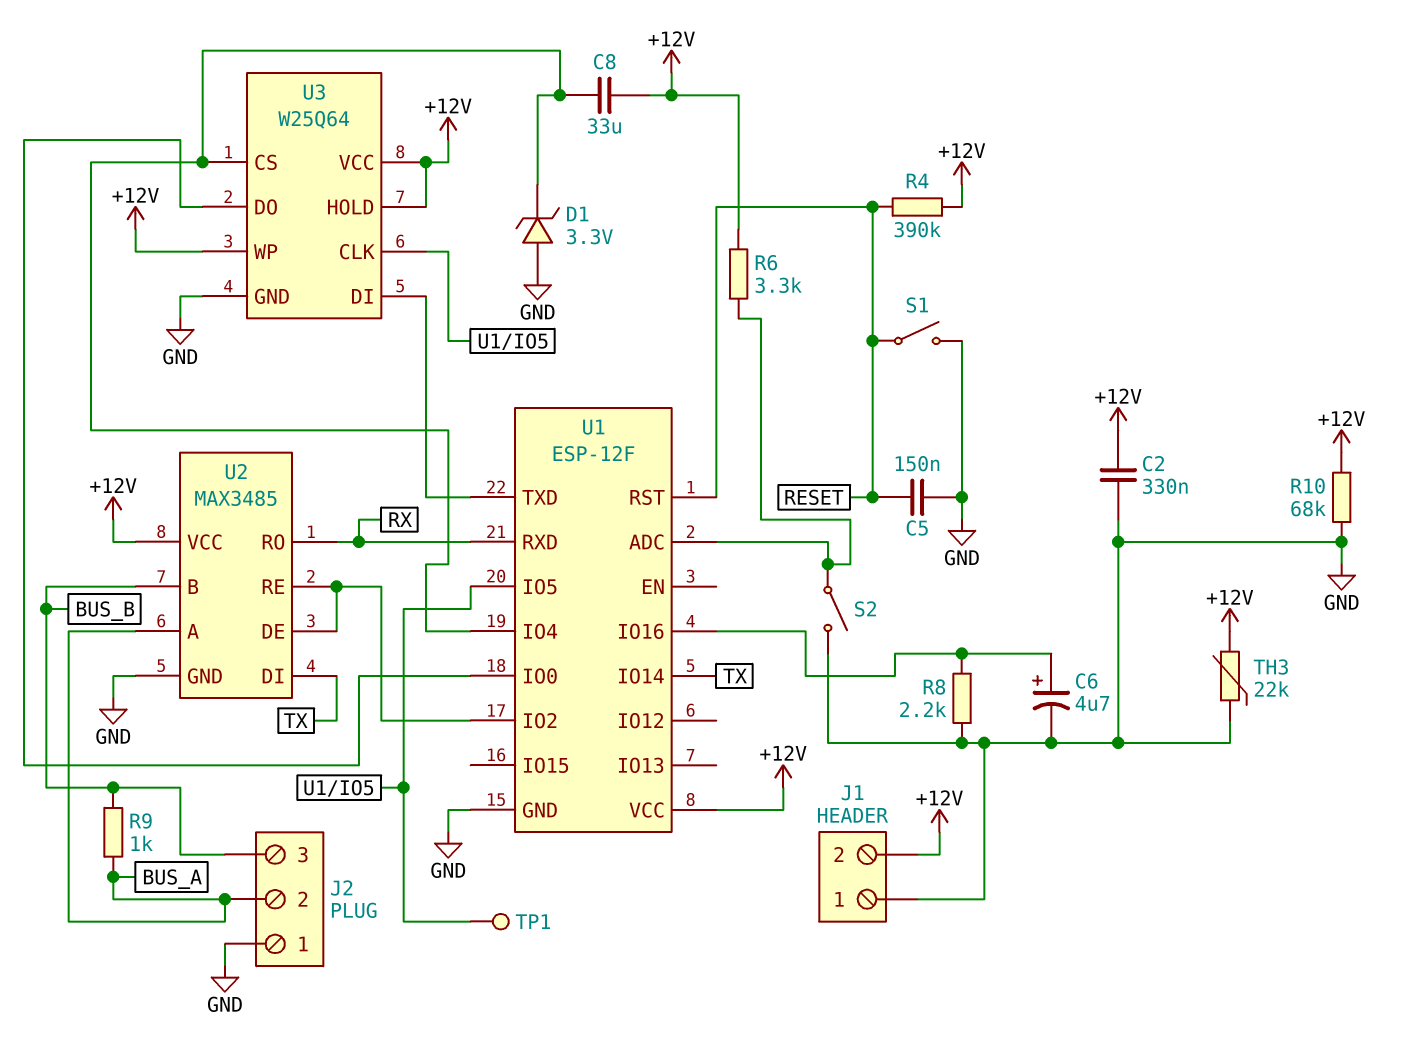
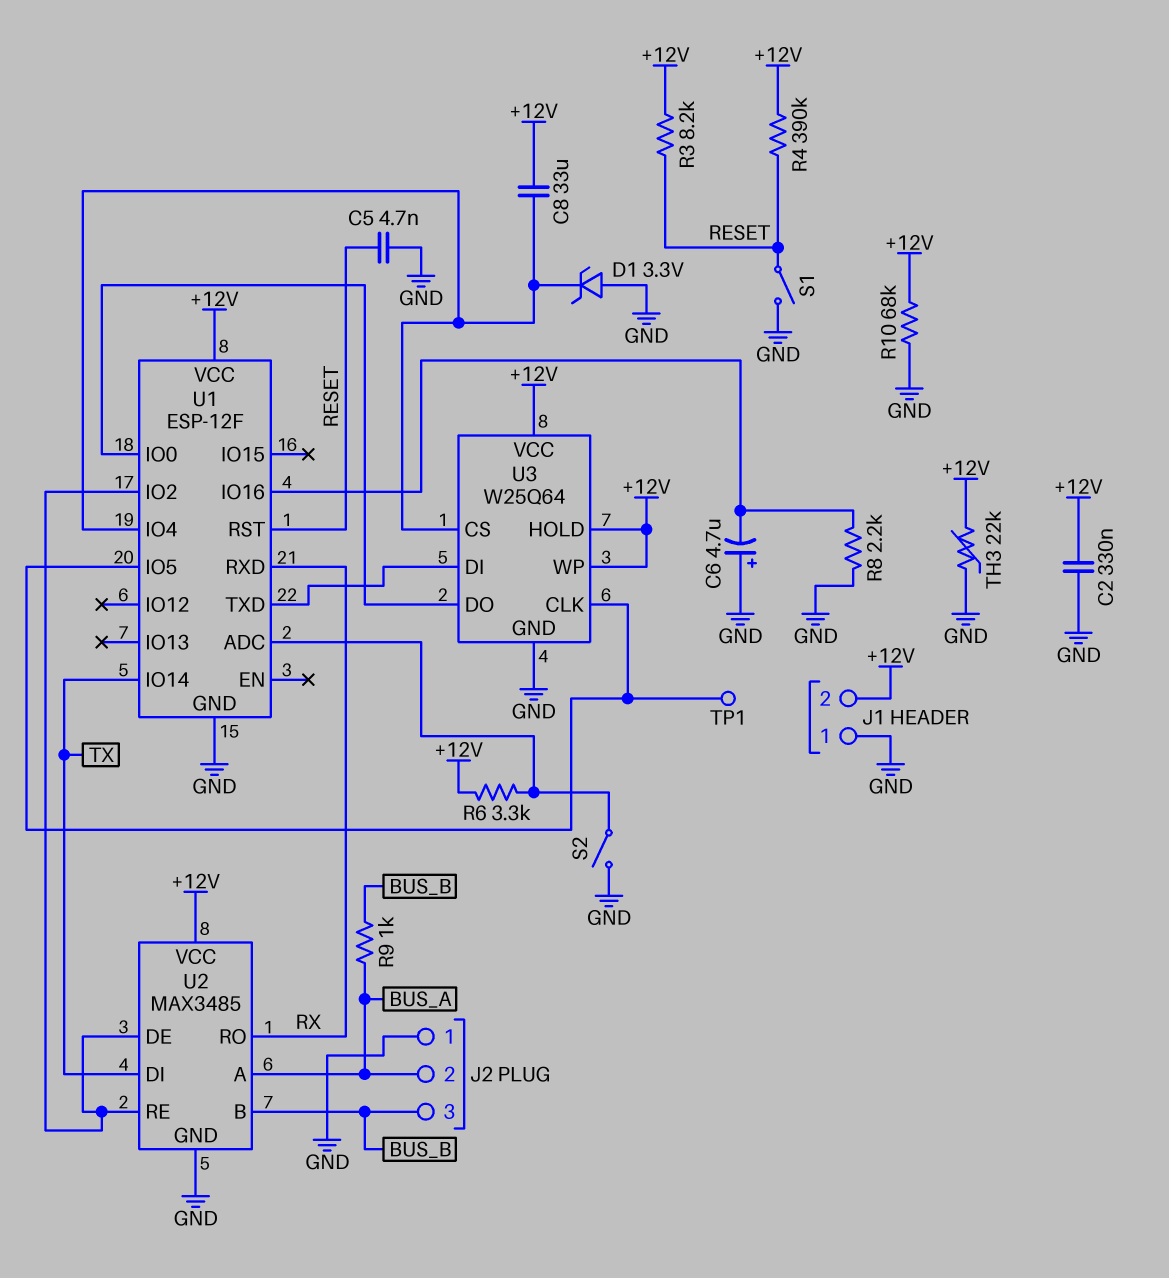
C5: 150nF (GND, RESET) -> 4.7nF (GND, RESET)
C6: 4.7uF (plus U1/IO16, minus GND) -> 4.7uF (plus GND, minus U1/IO16)
R3: none -> 8.2k (+12V, RESET)

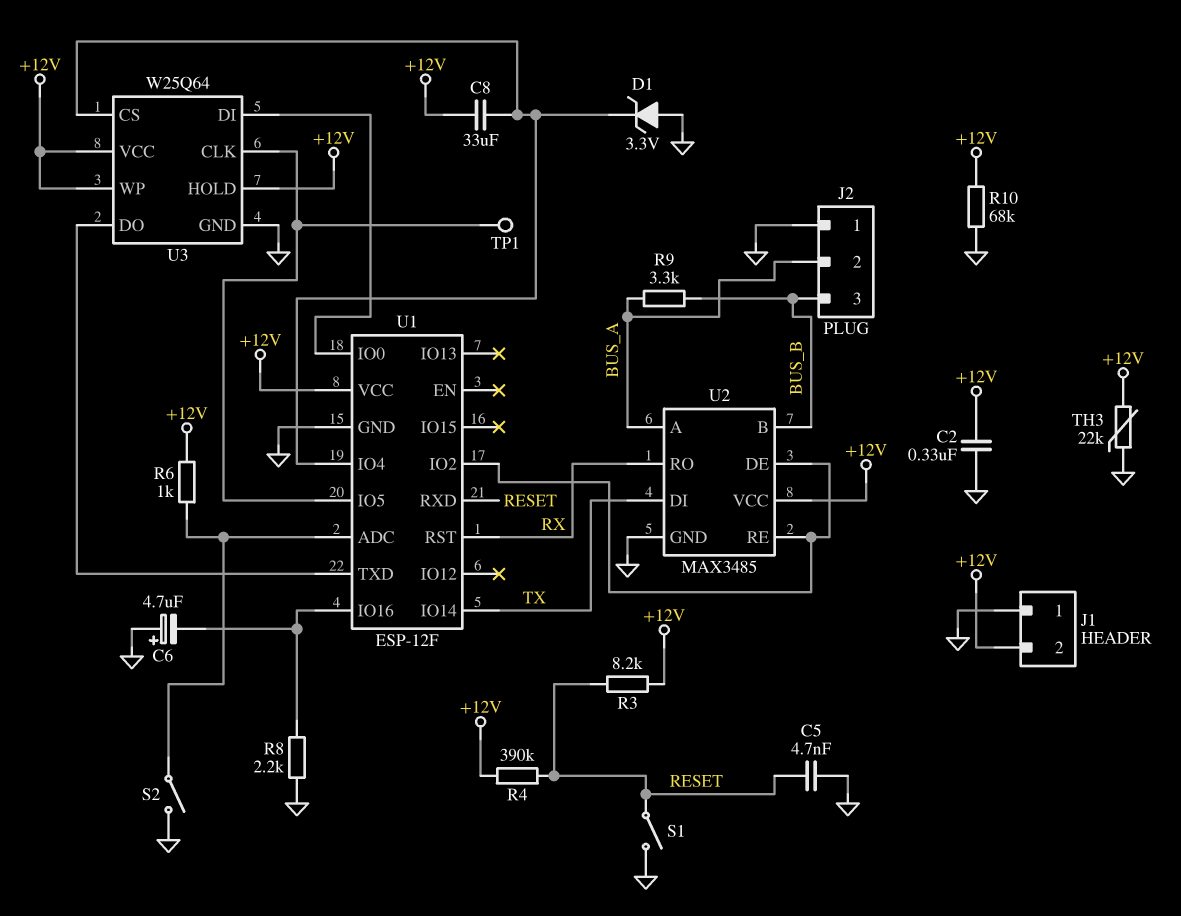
R6: 3.3k (+12V, U1/ADC) -> 1k (+12V, U1/ADC)
R9: 1k (BUS_A, BUS_B) -> 3.3k (BUS_A, BUS_B)
U1 pin RST: RESET -> RX
U1 pin RXD: RX -> RESET
U3 pin DI: U1/TXD -> U1/IO0
U3 pin DO: U1/IO0 -> U1/TXD

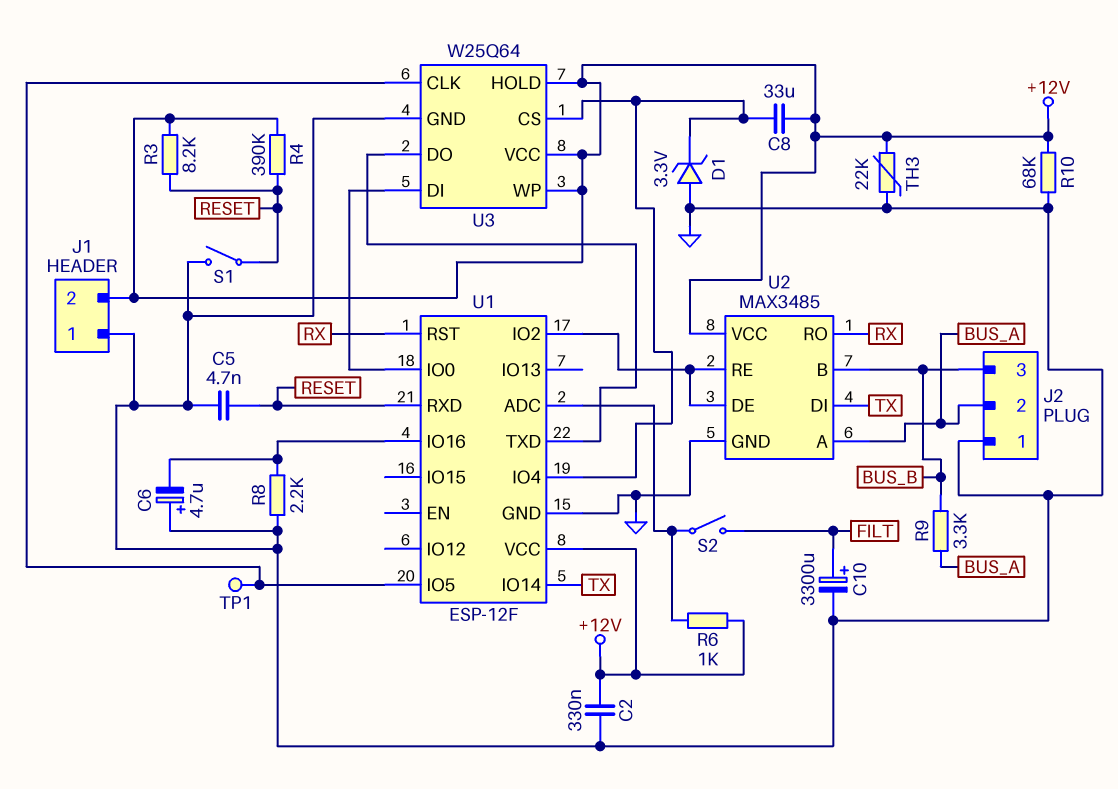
C10: none -> 3300uF (plus FILT, minus GND)
S2: switch (GND, U1/ADC) -> switch (FILT, U1/ADC)

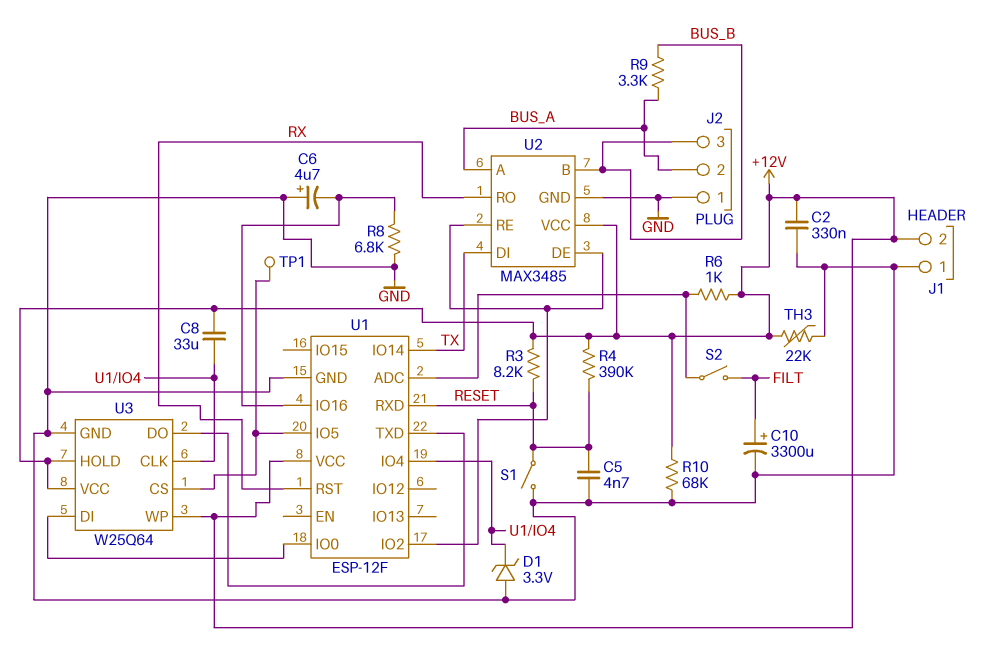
R8: 2.2k (GND, U1/IO16) -> 6.8k (GND, U1/IO16)
U3 pin CLK: U1/IO5 -> U1/IO4
U3 pin CS: U1/IO4 -> U1/IO5

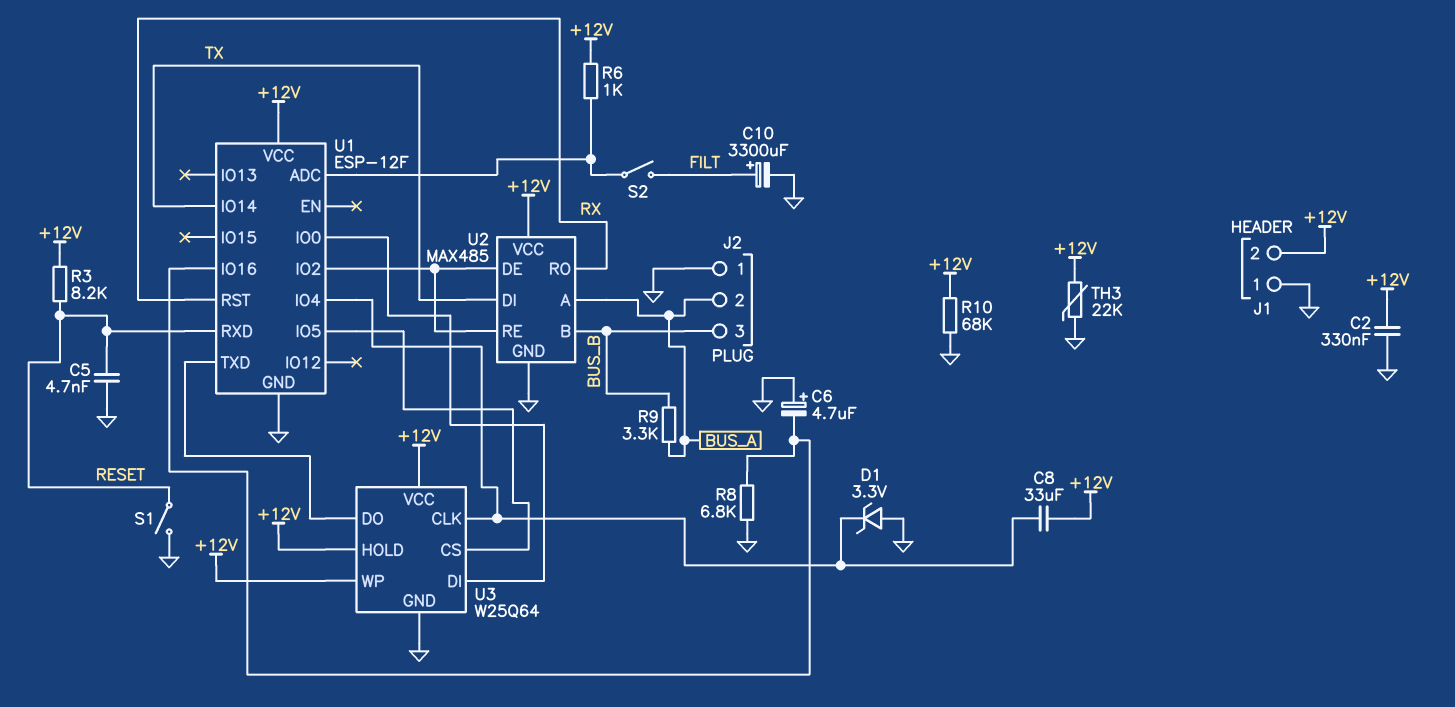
R4: 390k (+12V, RESET) -> none
TP1: test point (U1/IO5) -> none
U2: MAX3485 -> MAX485

